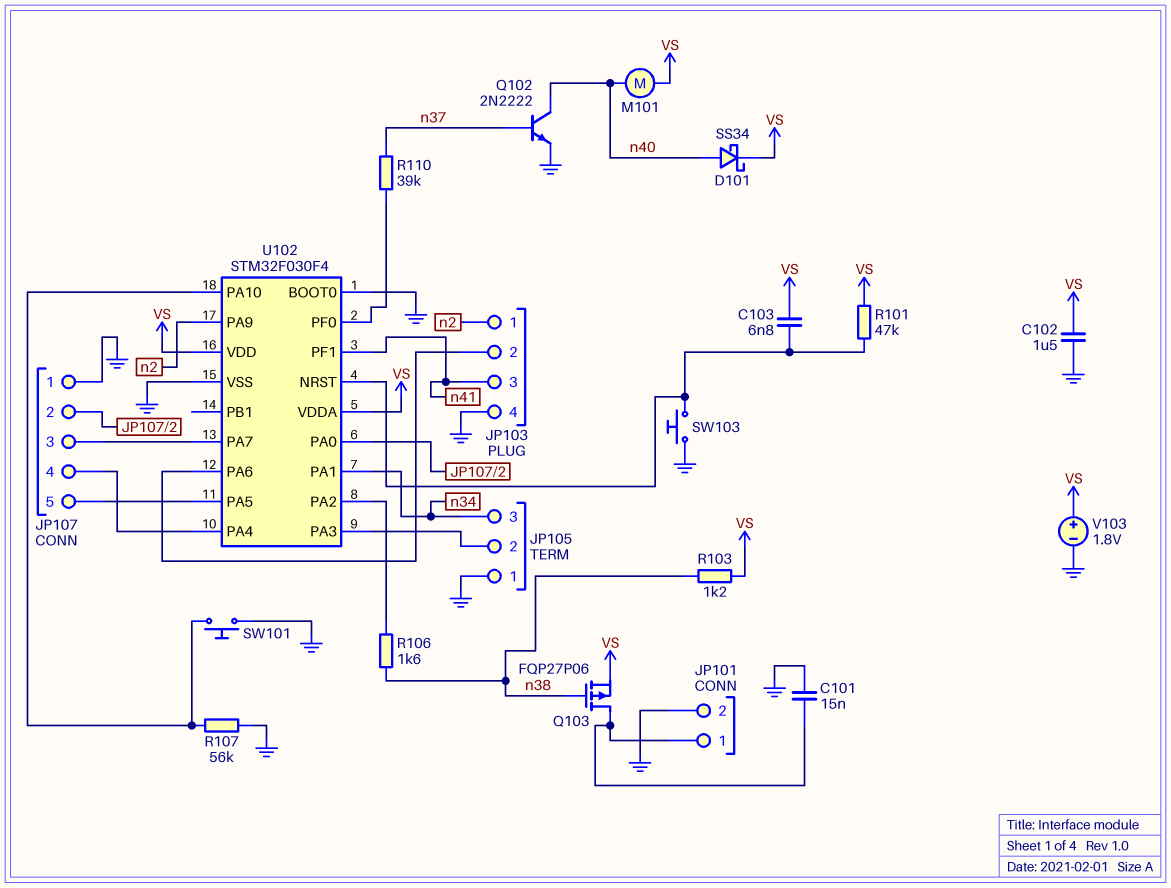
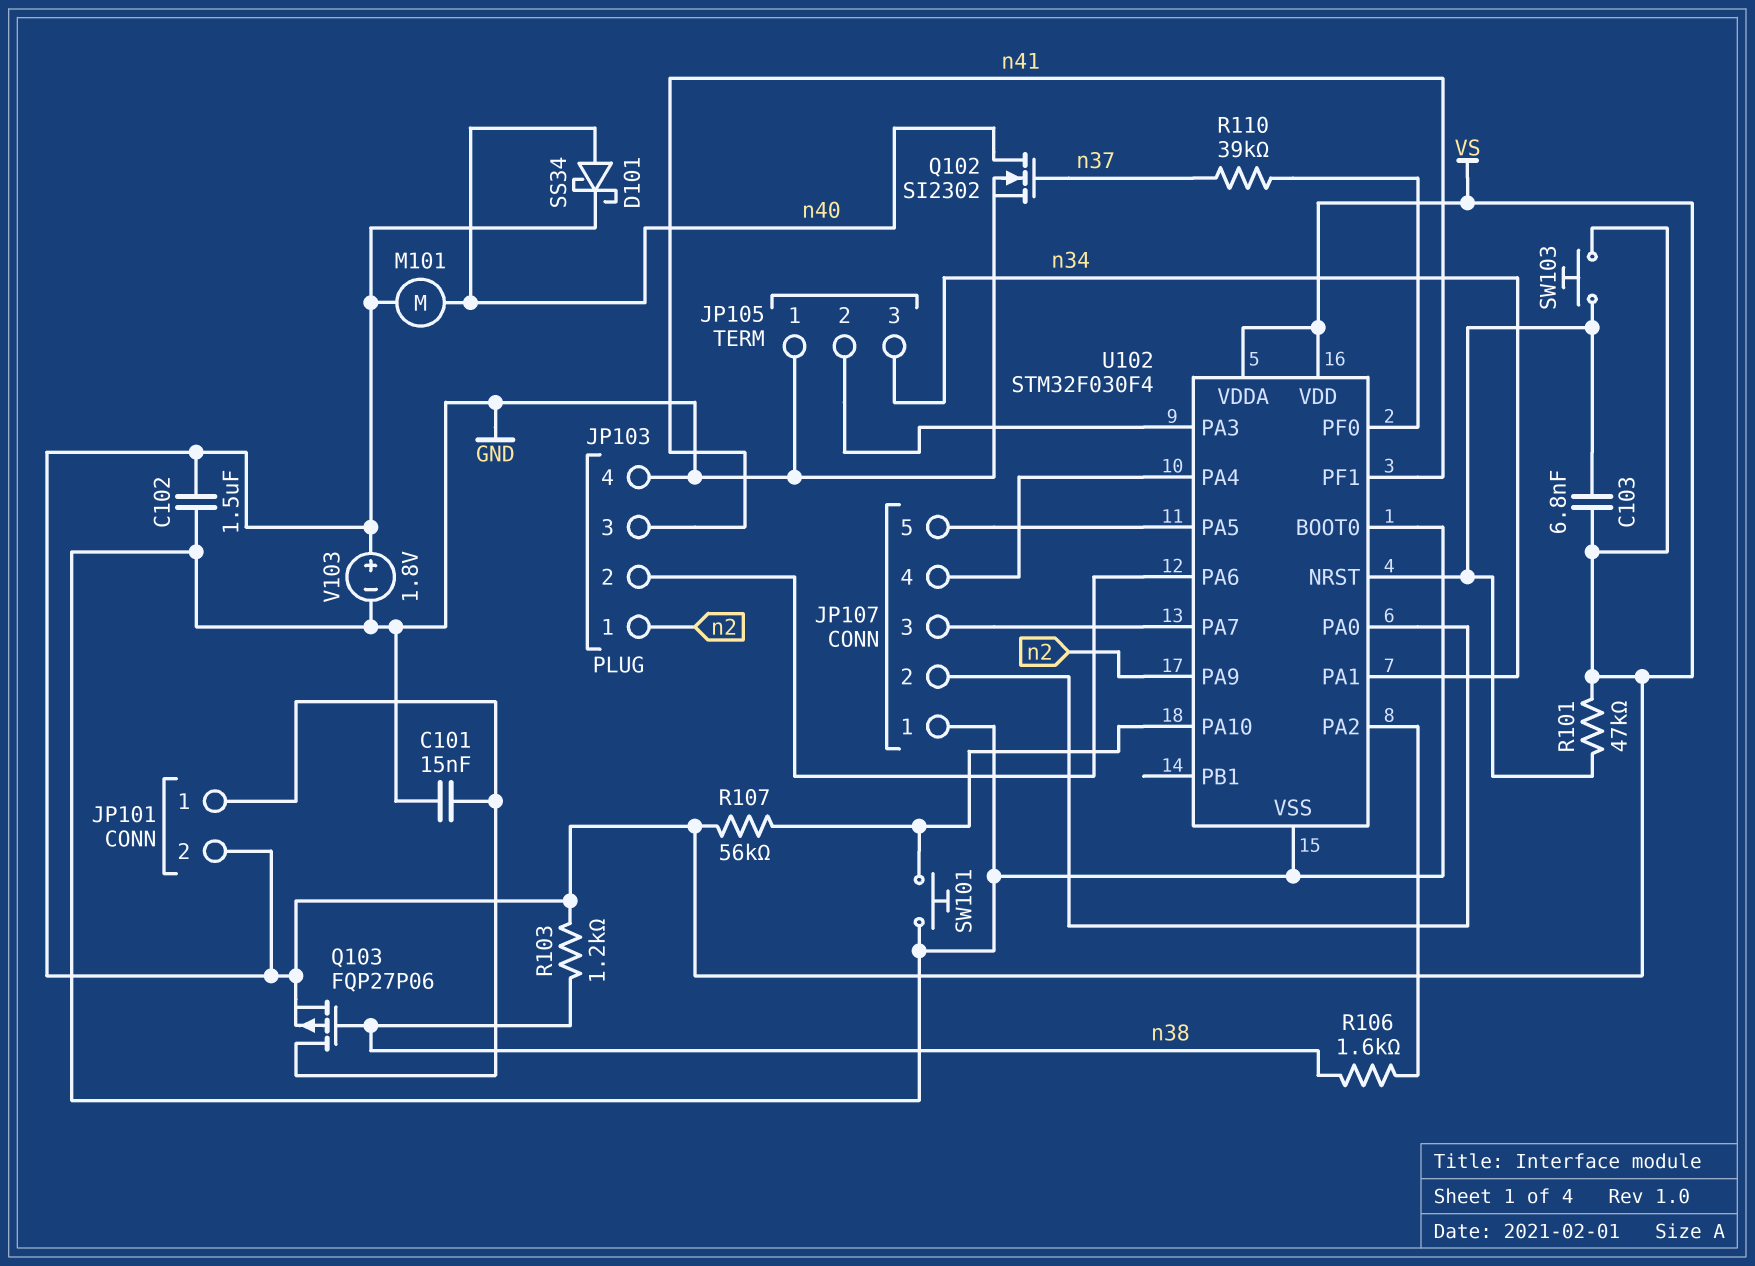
JP101 pin 2: GND -> VS
Q102: NPN 2N2222 (B n37, C n40, E GND) -> NMOS SI2302 (G n37, D n40, S GND)
R107: 56k (GND, U102/PA10) -> 56k (U102/PA10, VS)
SW103: button (GND, U102/NRST) -> button (U102/NRST, VS)

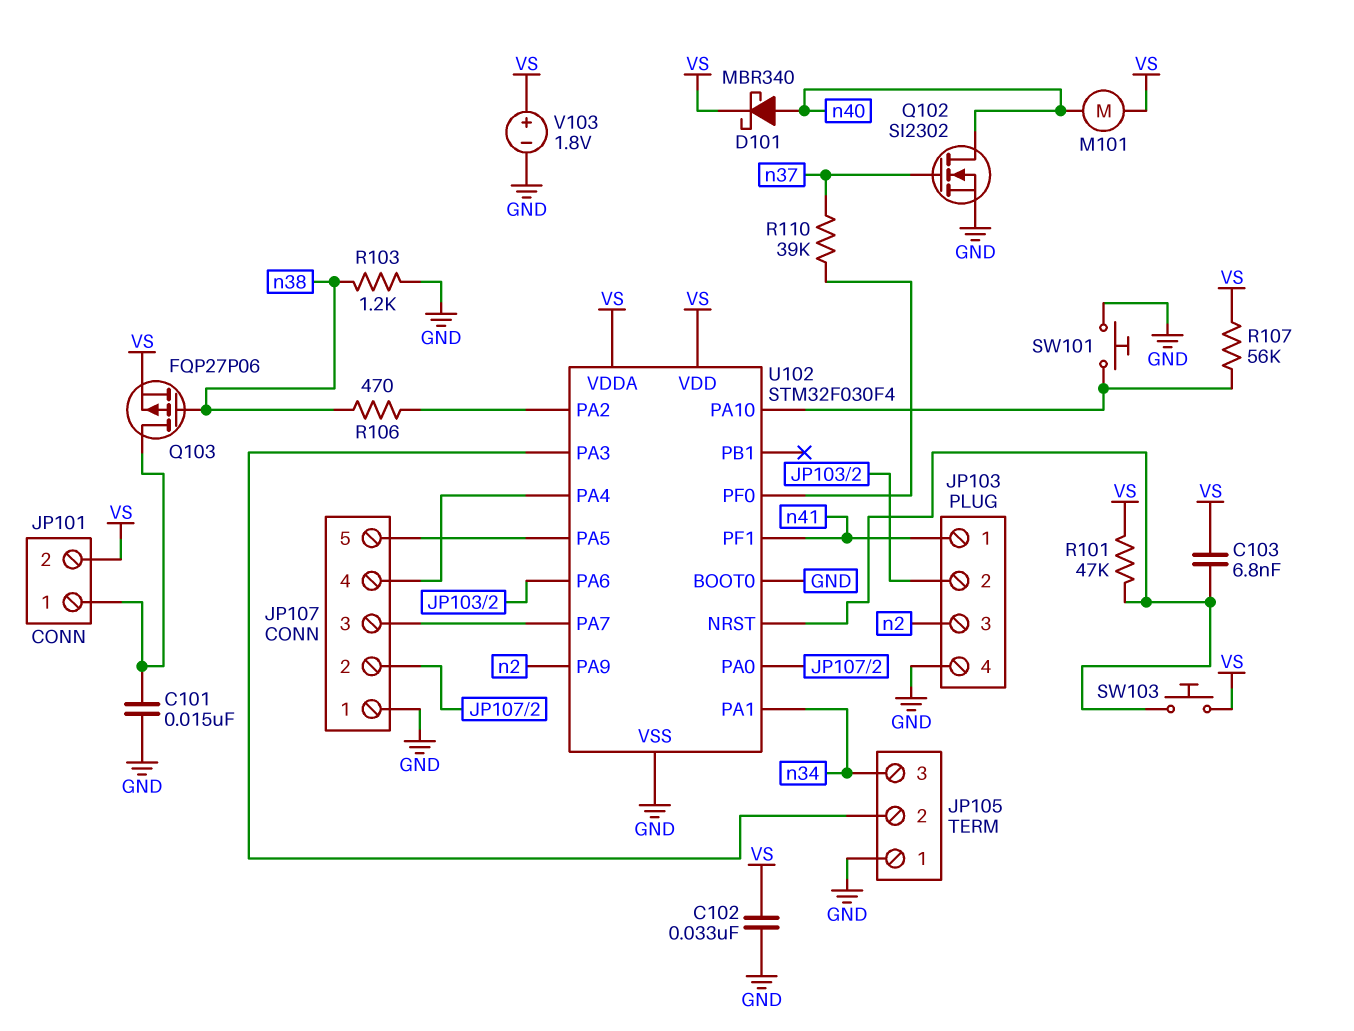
C102: 1.5uF (GND, VS) -> 33nF (GND, VS)
D101: schottky SS34 (A n40, K VS) -> schottky MBR340 (A n40, K VS)
JP103 pin 1: n2 -> n41
JP103 pin 3: n41 -> n2
R103: 1.2k (VS, n38) -> 1.2k (GND, n38)
R106: 1.6k (U102/PA2, n38) -> 470 (U102/PA2, n38)

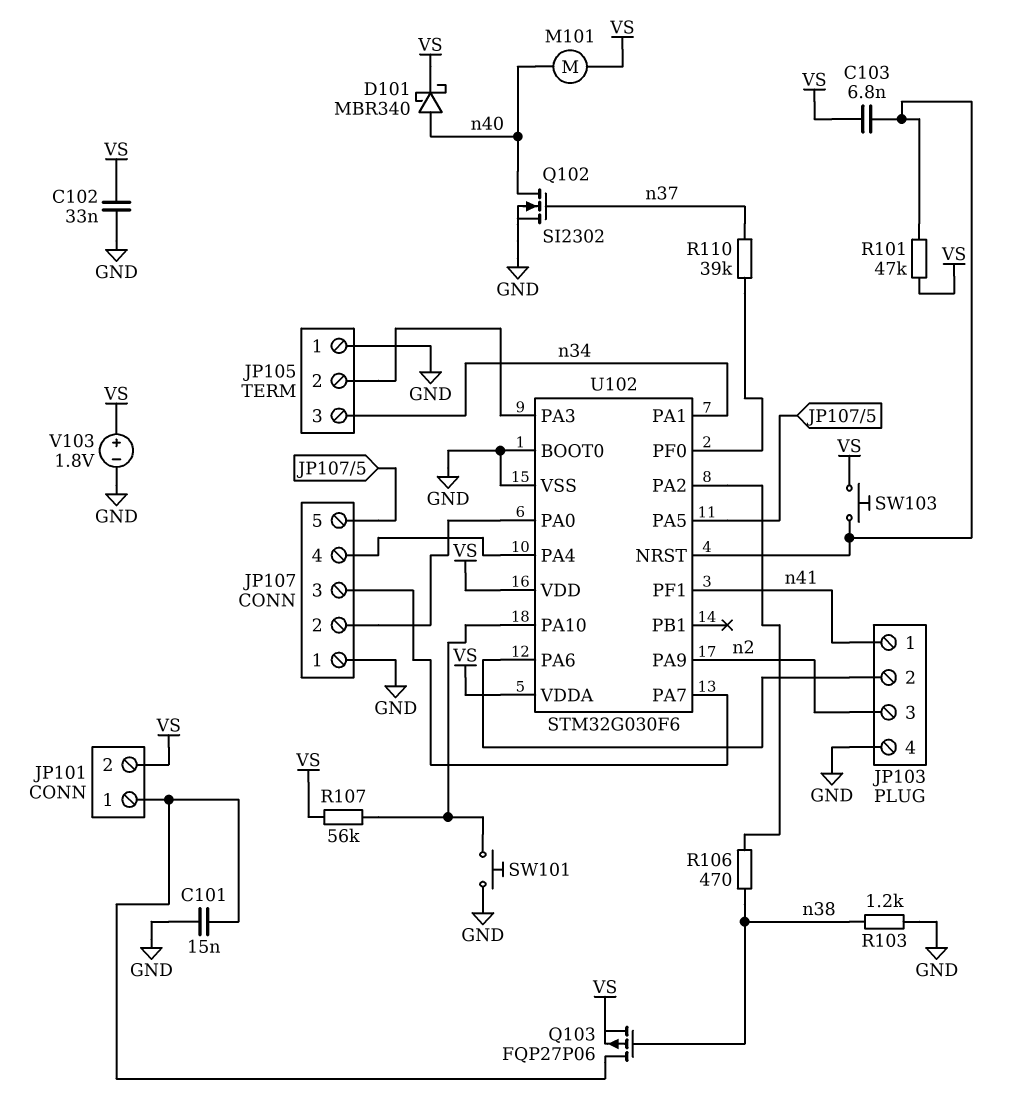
U102: STM32F030F4 -> STM32G030F6

